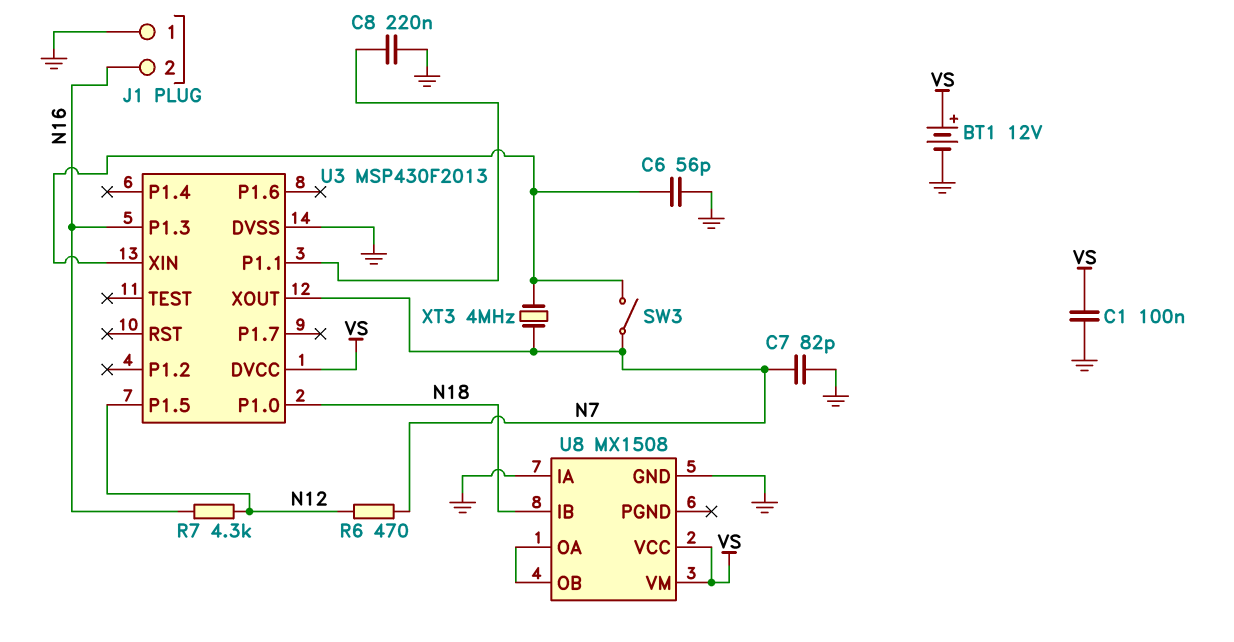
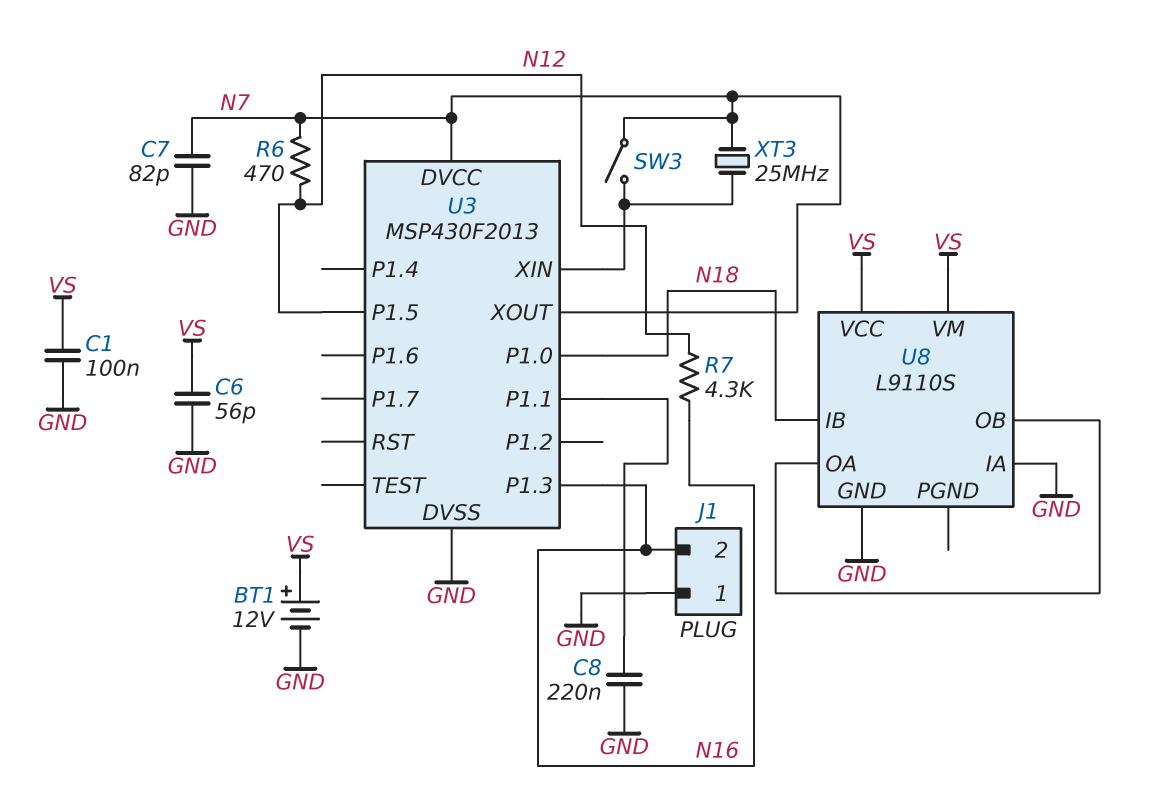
C6: 56pF (GND, U3/XIN) -> 56pF (GND, VS)
U3 pin DVCC: VS -> N7
U8: MX1508 -> L9110S
XT3: 4MHz (N7, U3/XIN) -> 25MHz (N7, U3/XIN)

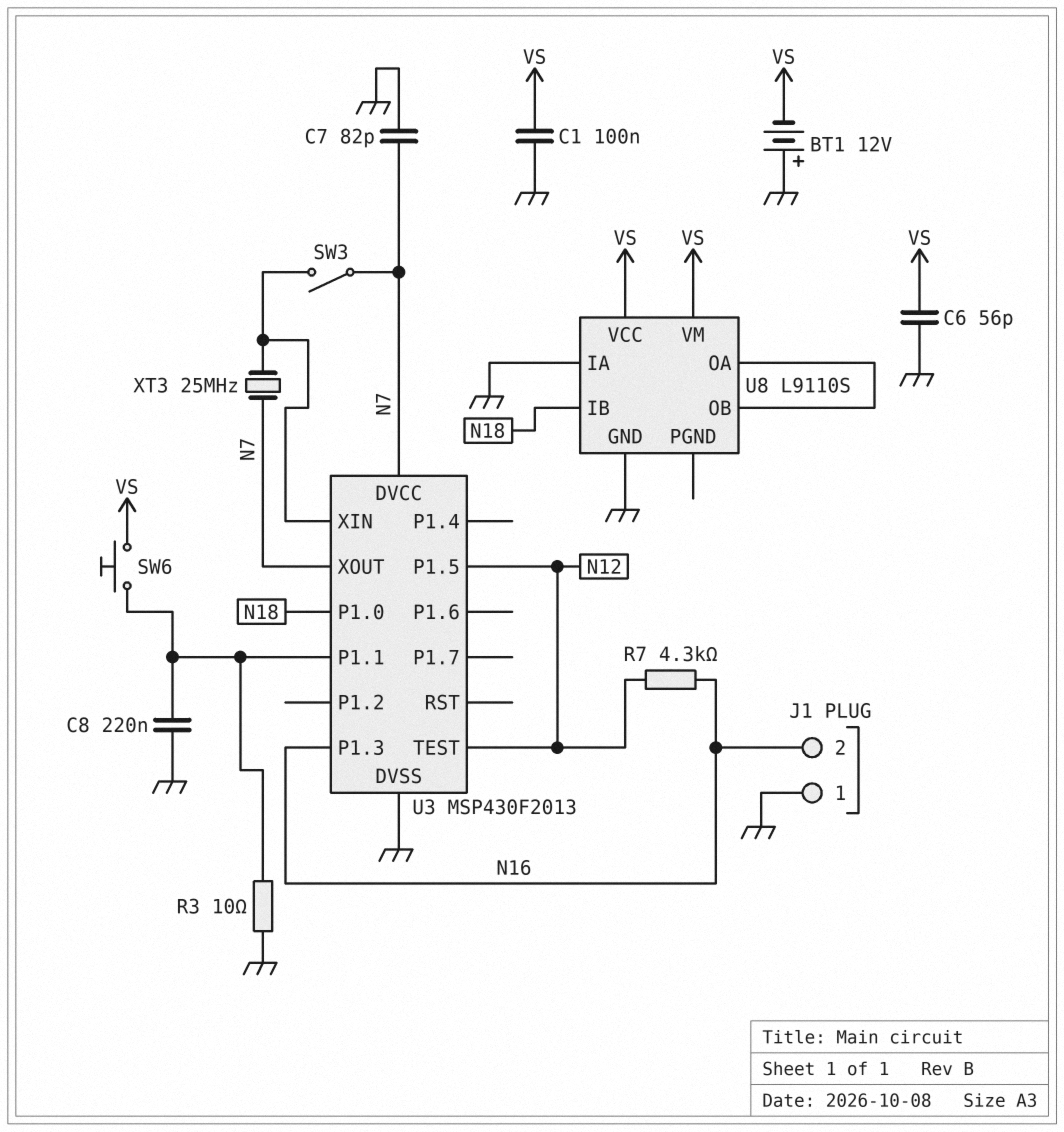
BT1: 12V (plus VS, minus GND) -> 12V (plus GND, minus VS)
R3: none -> 10 (GND, U3/P1.1)
R6: 470 (N7, N12) -> none
SW6: none -> button (U3/P1.1, VS)
U3 pin TEST: none -> N12

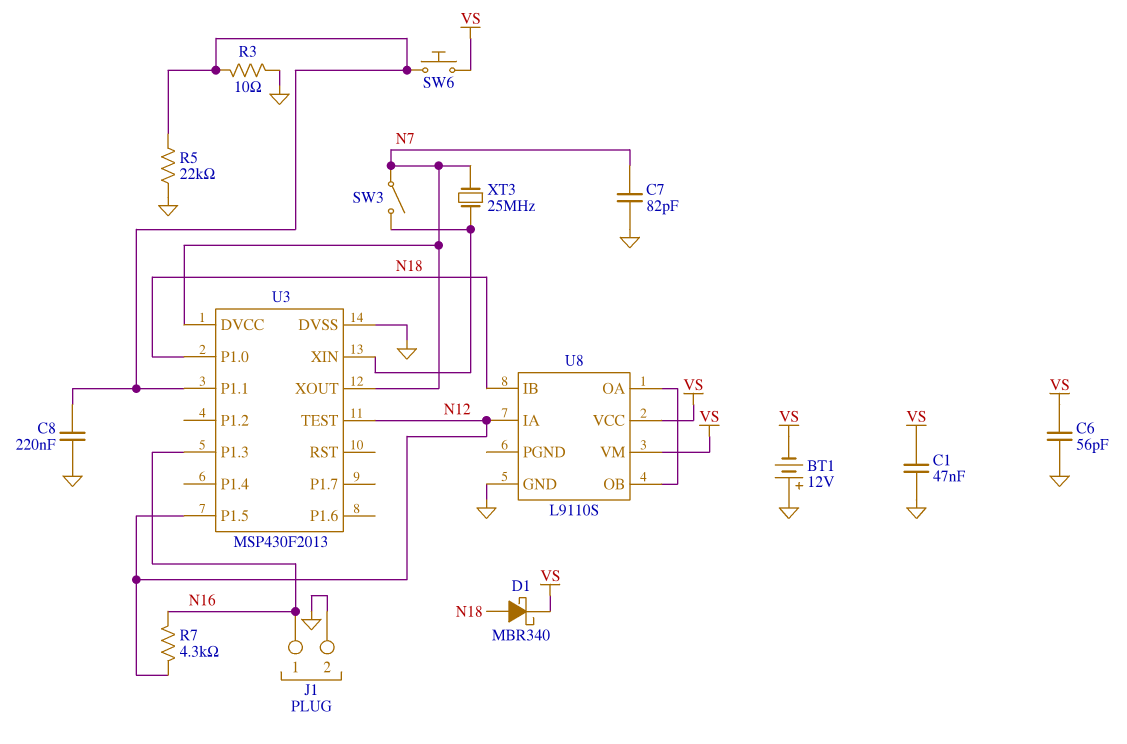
C1: 100nF (GND, VS) -> 47nF (GND, VS)
D1: none -> schottky MBR340 (A N18, K VS)
J1 pin 1: GND -> N16
J1 pin 2: N16 -> GND
R5: none -> 22k (GND, U3/P1.1)
U8 pin IA: GND -> N12

